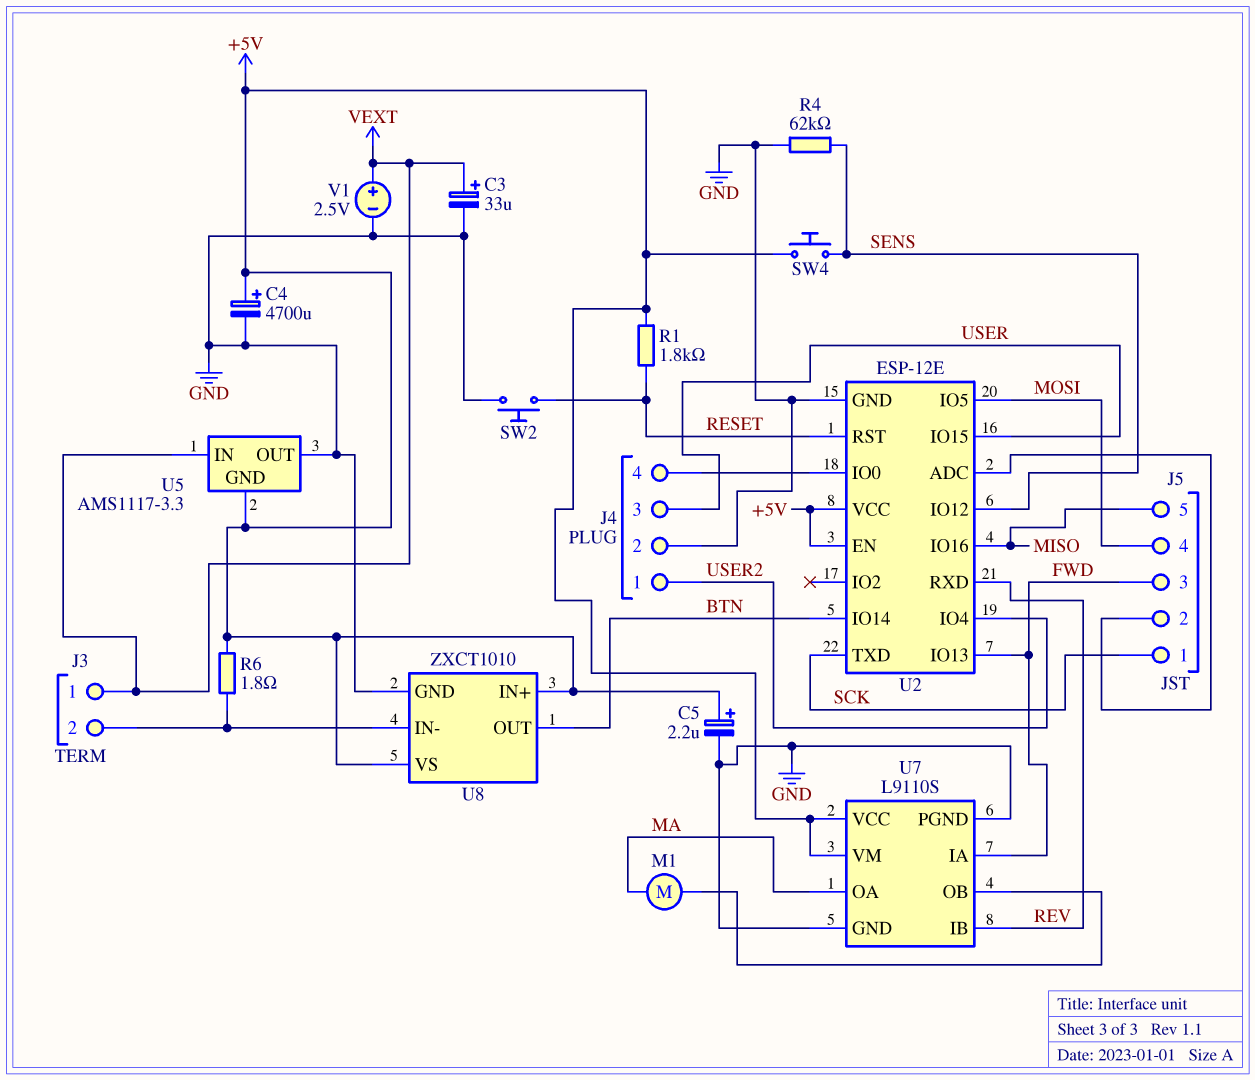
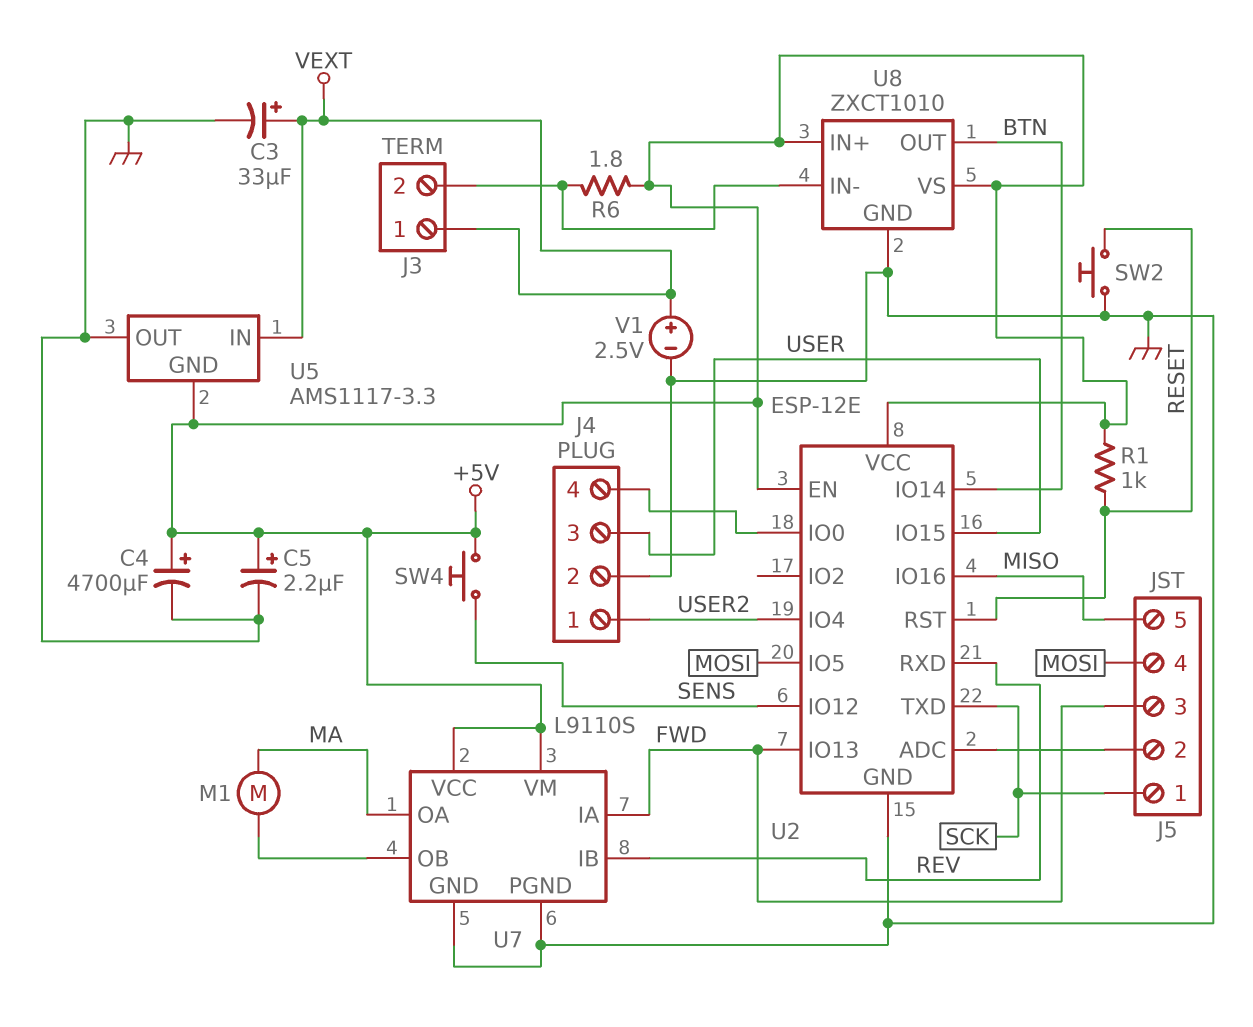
R1: 1.8k (+5V, RESET) -> 1k (+5V, RESET)
R4: 62k (GND, SENS) -> none

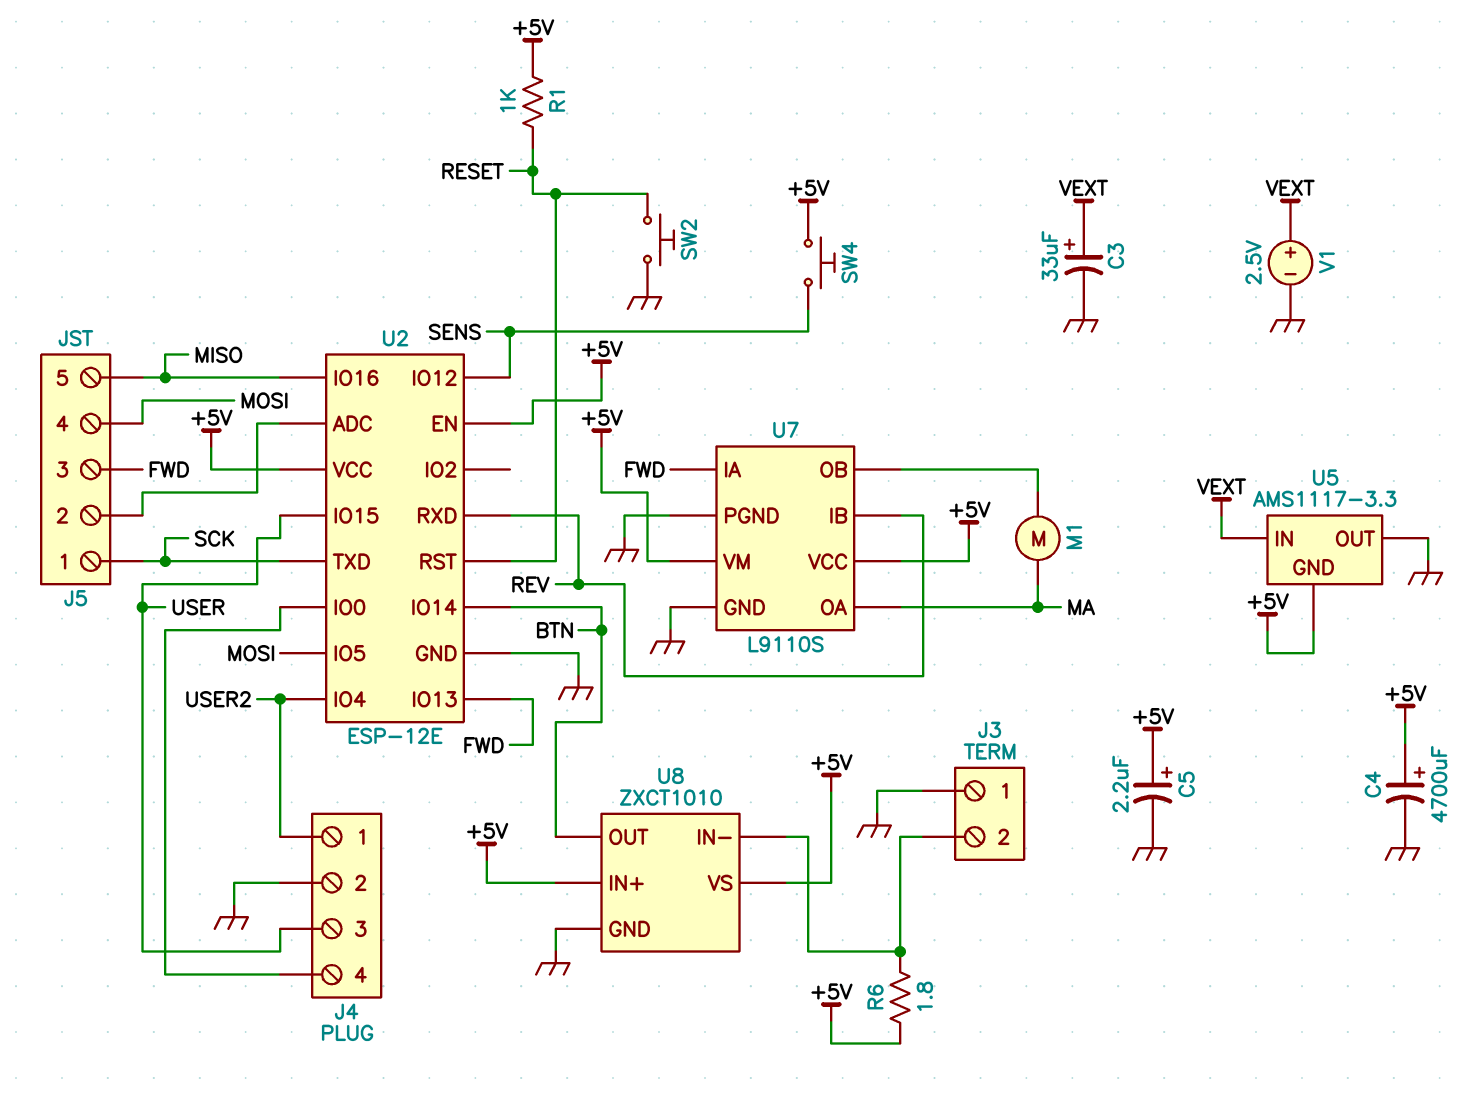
J3 pin 1: VEXT -> GND

